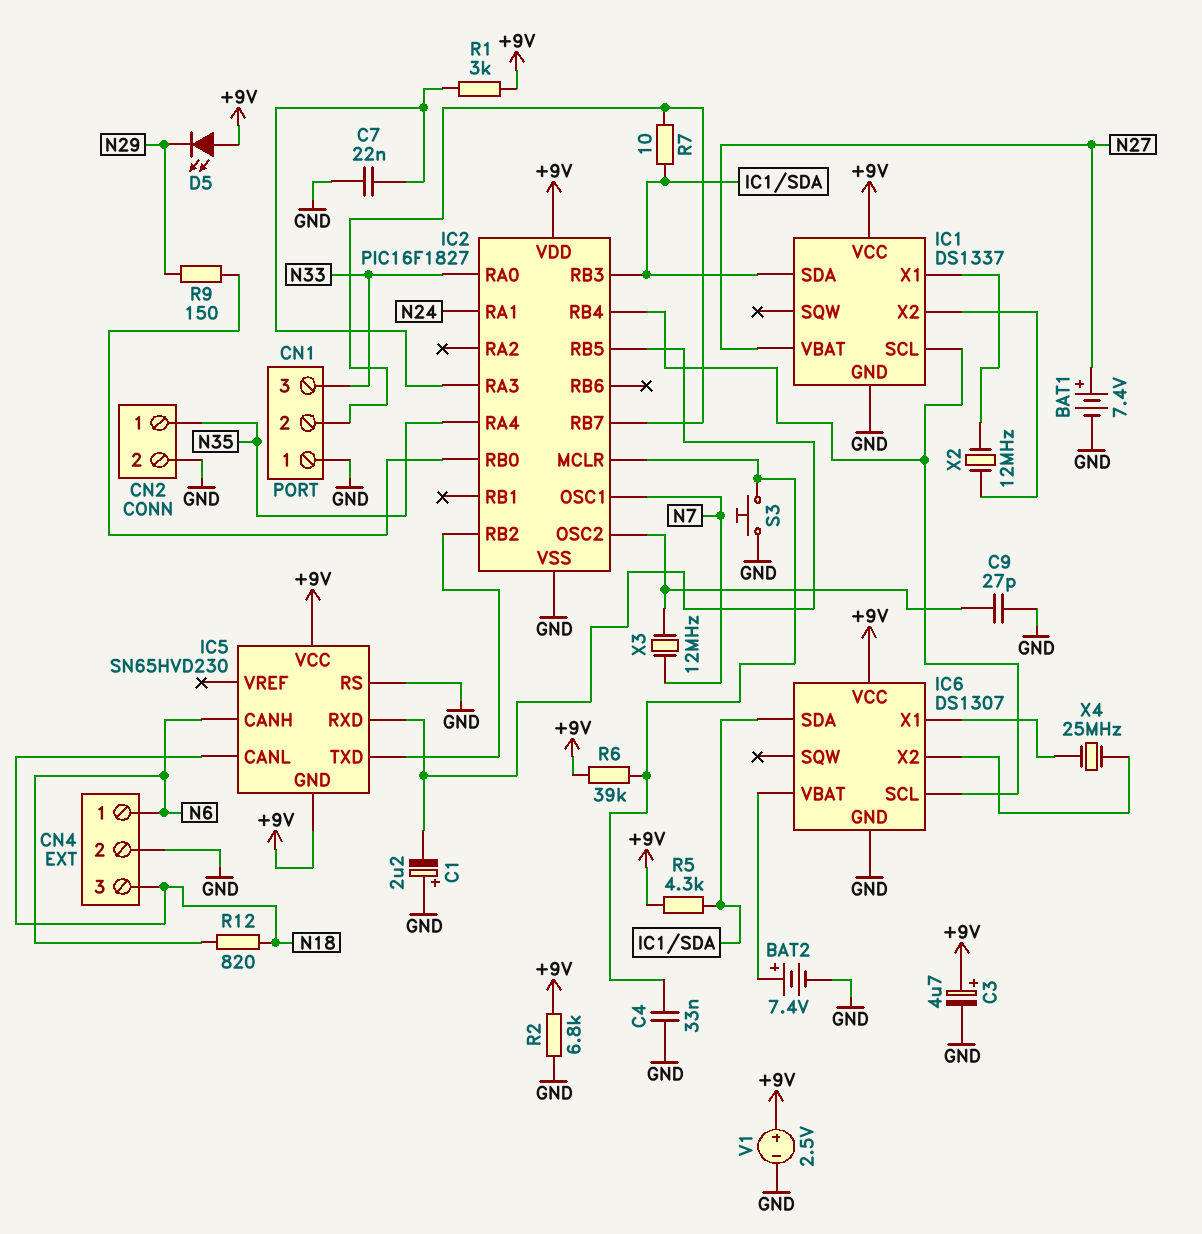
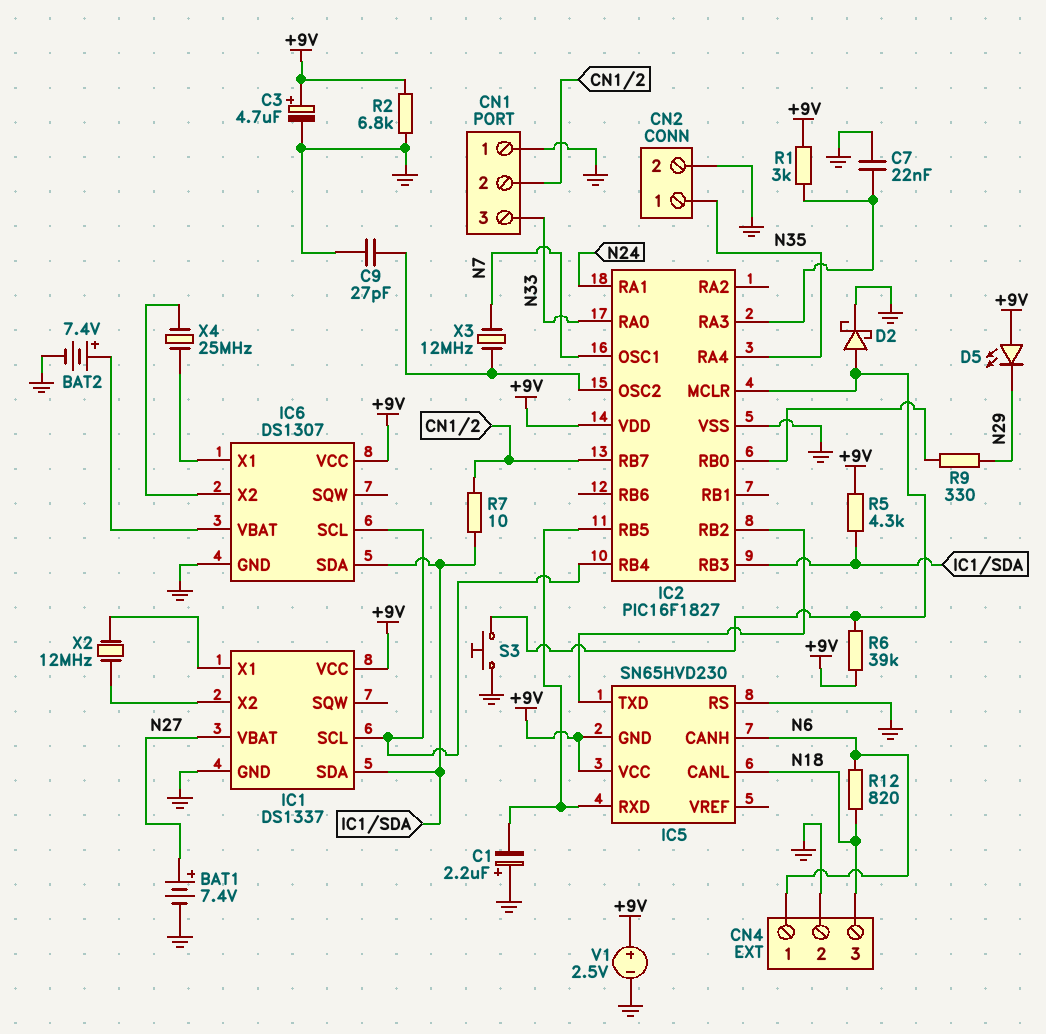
C4: 33nF (GND, IC2/MCLR) -> none
D2: none -> schottky (A IC2/MCLR, K GND)
R9: 150 (IC2/RB0, N29) -> 330 (IC2/RB0, N29)

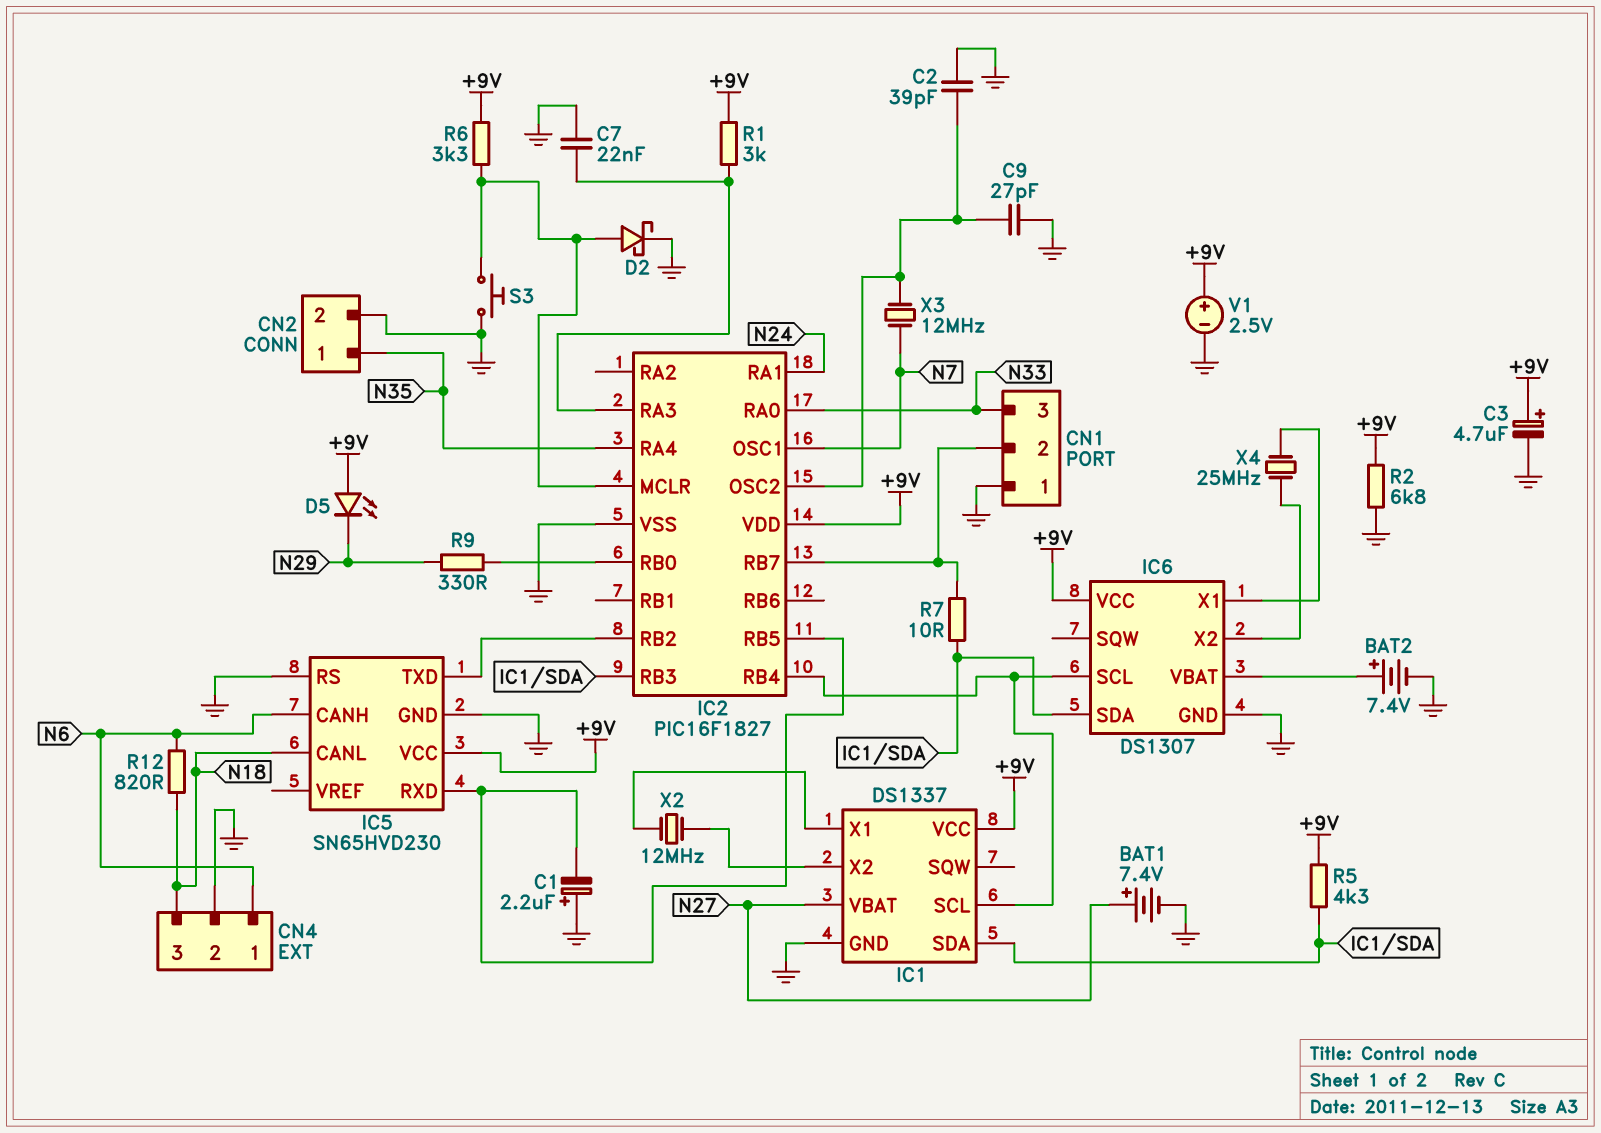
C2: none -> 39pF (GND, IC2/OSC2)
IC5 pin GND: +9V -> GND
R6: 39k (+9V, IC2/MCLR) -> 3.3k (+9V, IC2/MCLR)

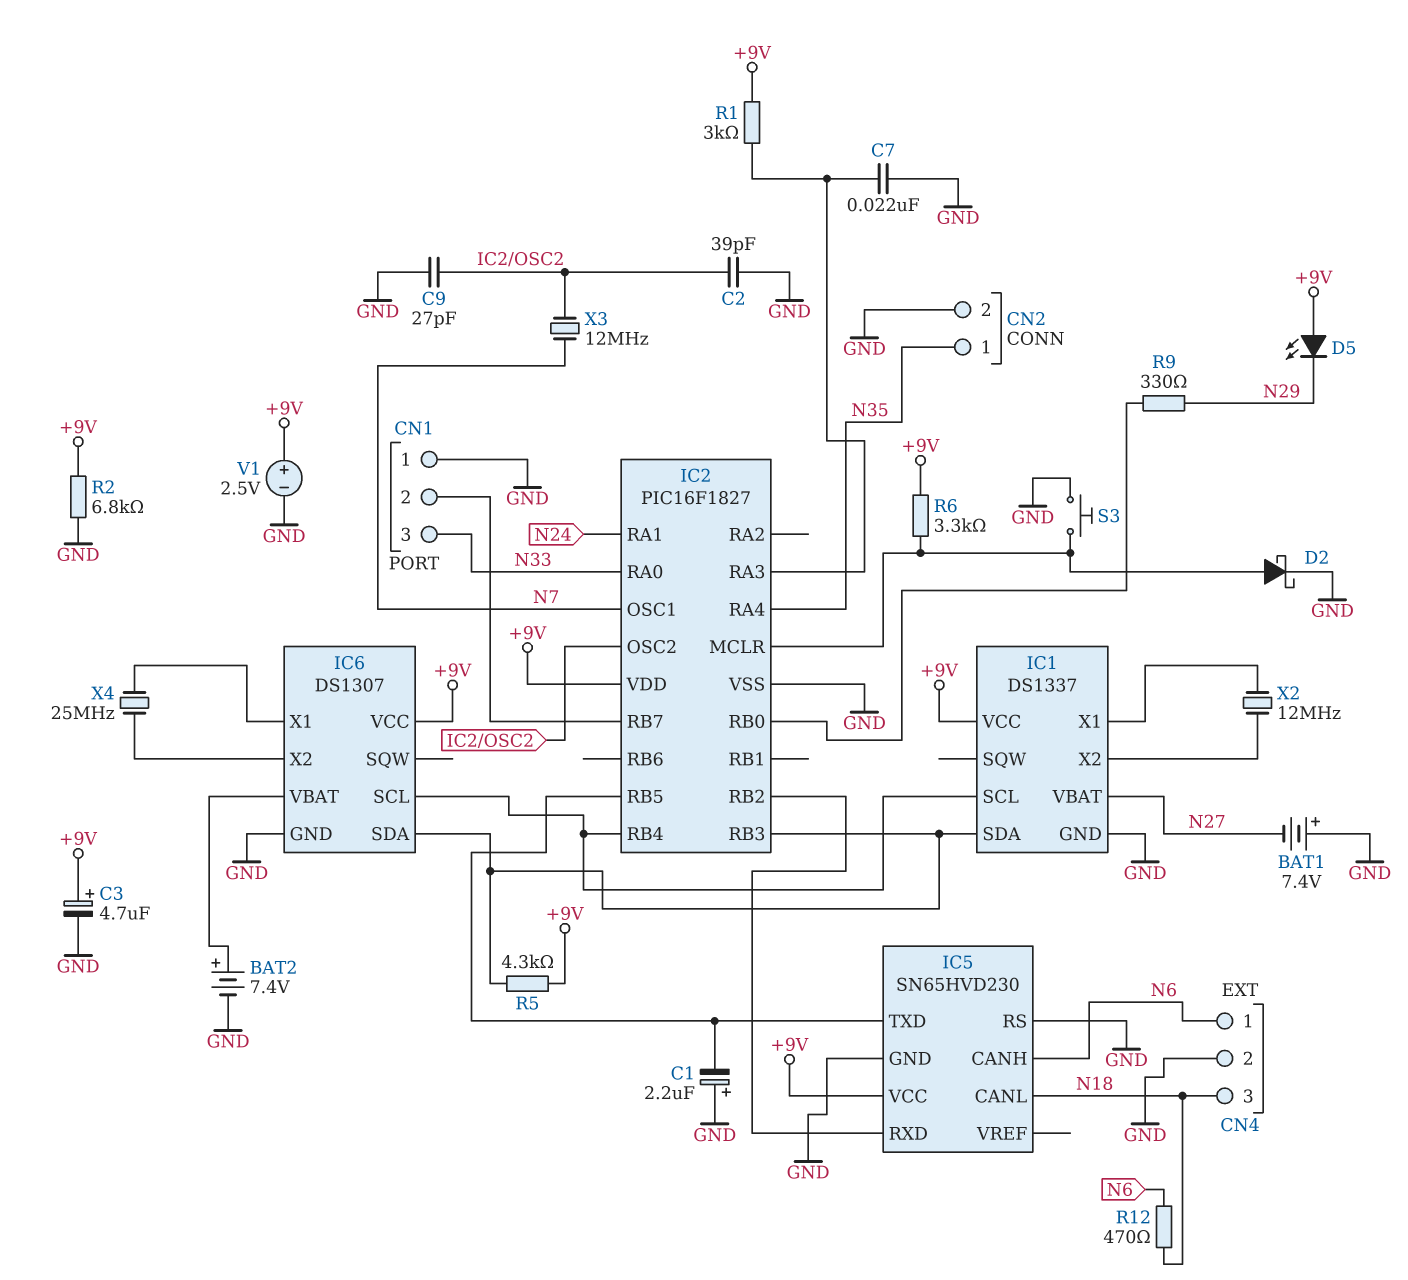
BAT1: 7.4V (plus N27, minus GND) -> 7.4V (plus GND, minus N27)
IC5 pin RXD: IC2/RB5 -> IC2/RB2
IC5 pin TXD: IC2/RB2 -> IC2/RB5
R7: 10 (CN1/2, IC1/SDA) -> none
R12: 820 (N6, N18) -> 470 (N6, N18)

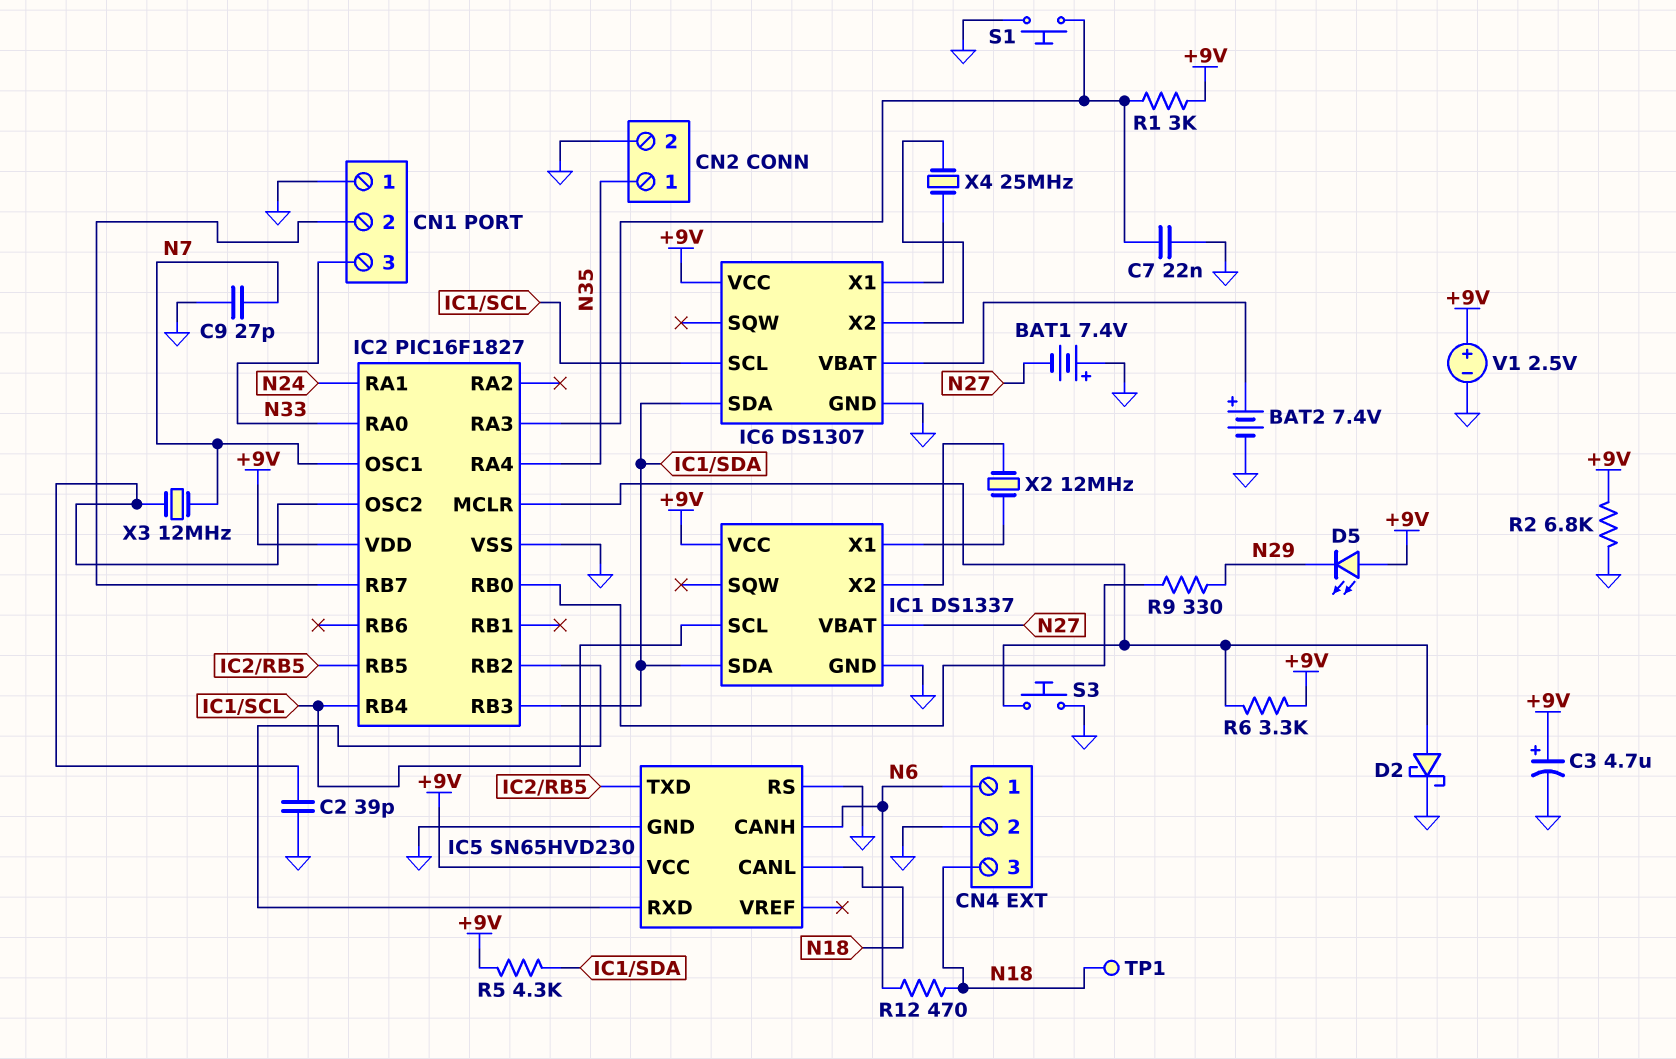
C1: 2.2uF (plus GND, minus IC2/RB5) -> none
C9: 27pF (GND, IC2/OSC2) -> 27pF (GND, N7)
S1: none -> button (GND, IC2/RA3)
TP1: none -> test point (N18)

